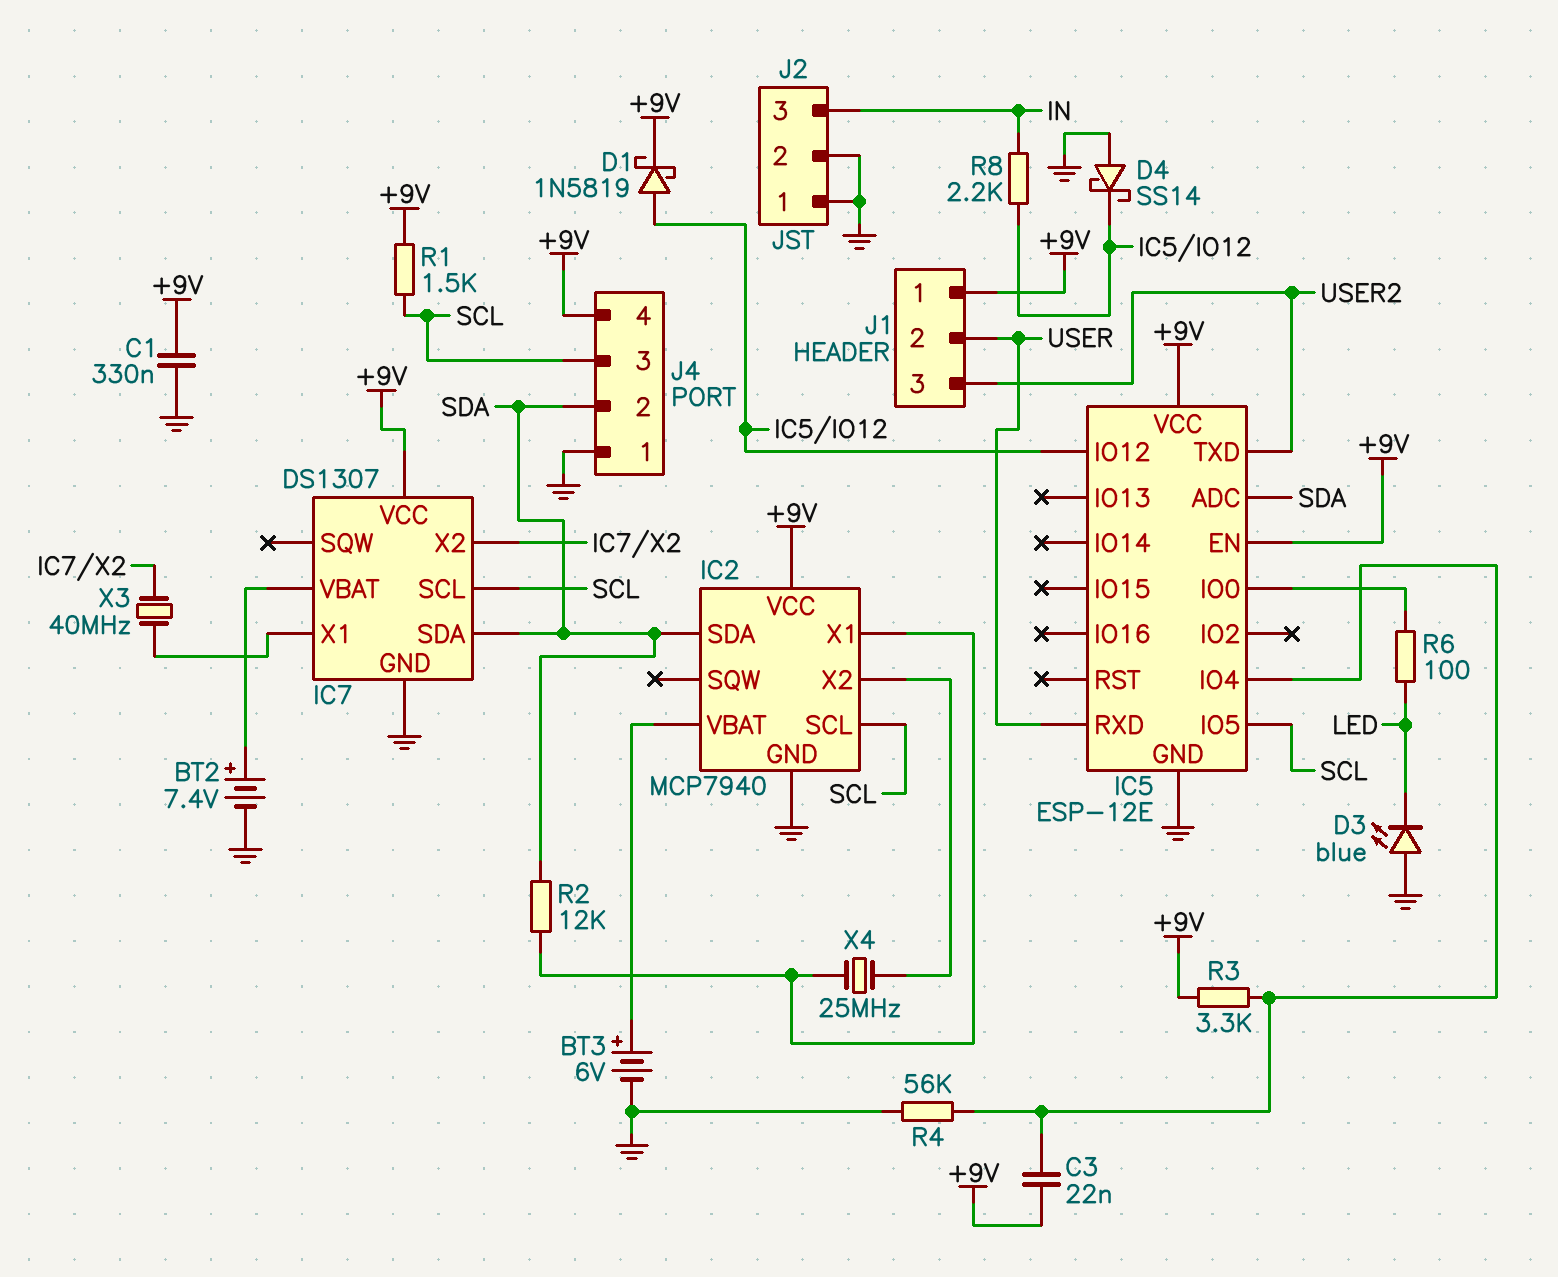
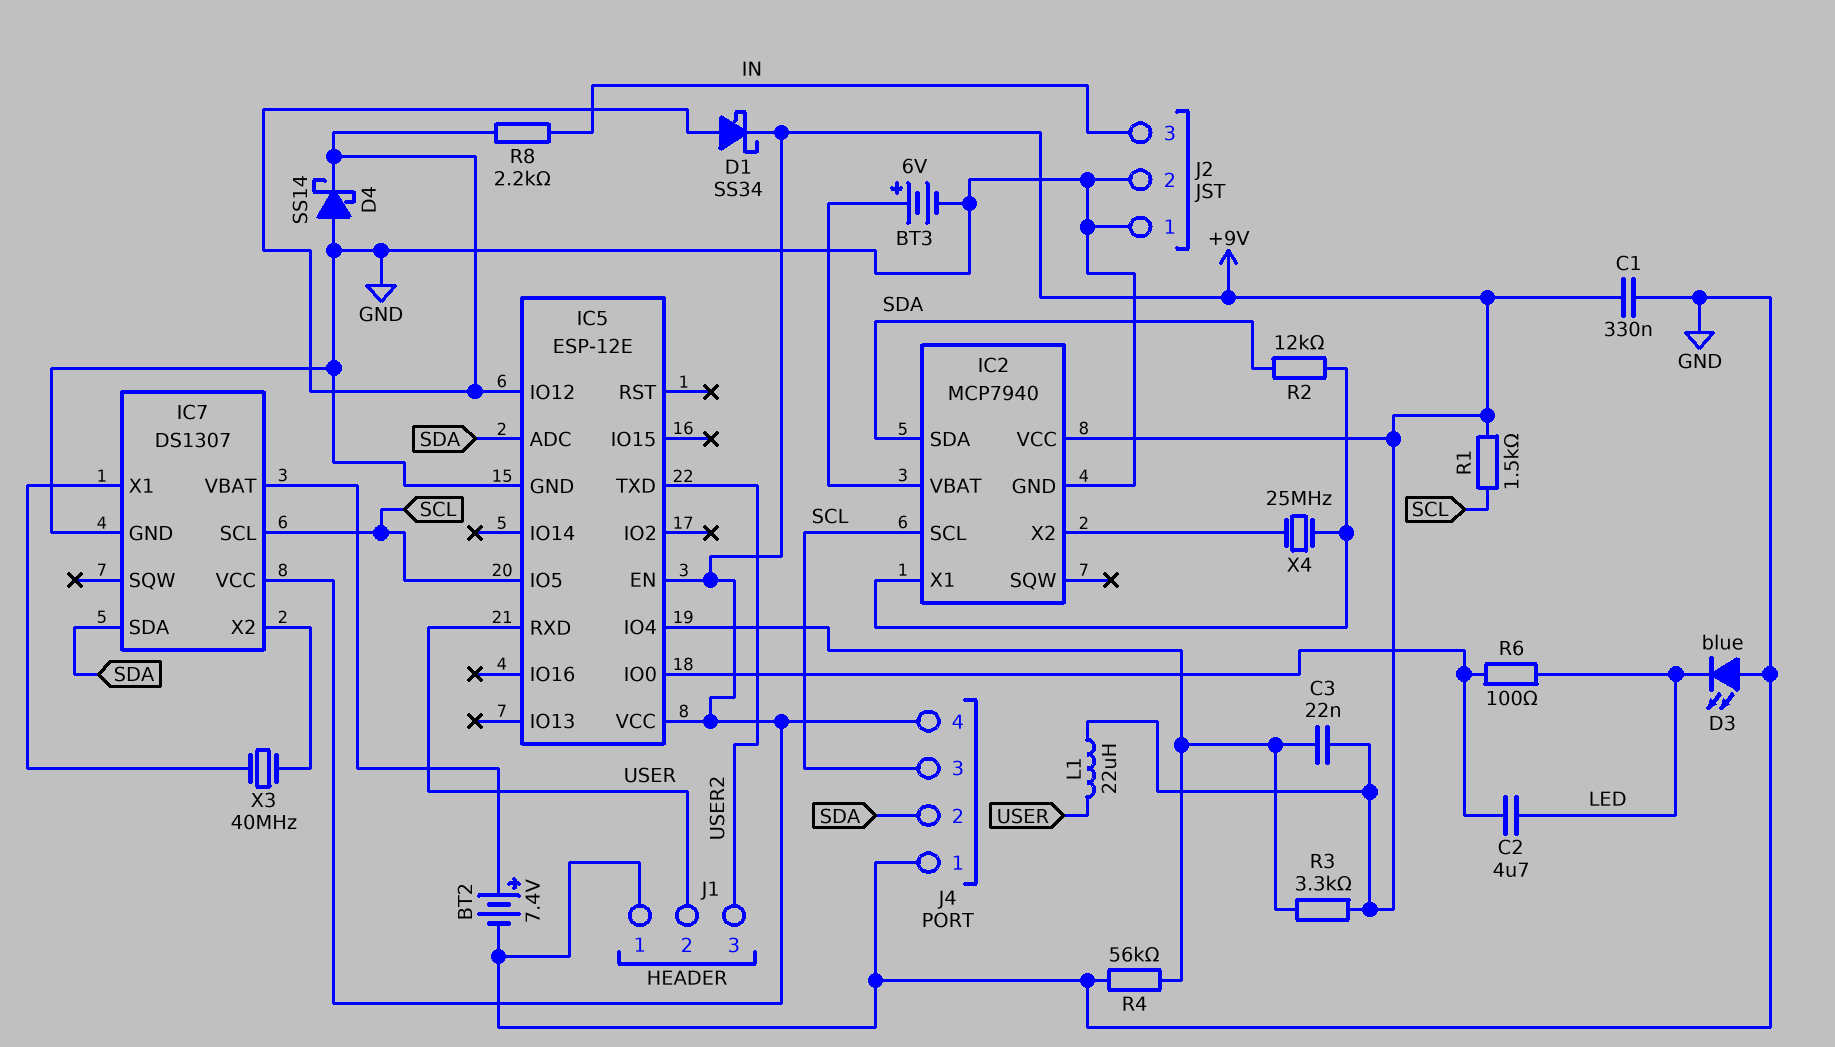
C2: none -> 4.7uF (IC5/IO0, LED)
D1: schottky 1N5819 (A IC5/IO12, K +9V) -> schottky SS34 (A IC5/IO12, K +9V)
J1 pin 1: +9V -> GND
L1: none -> 22uH (+9V, USER)

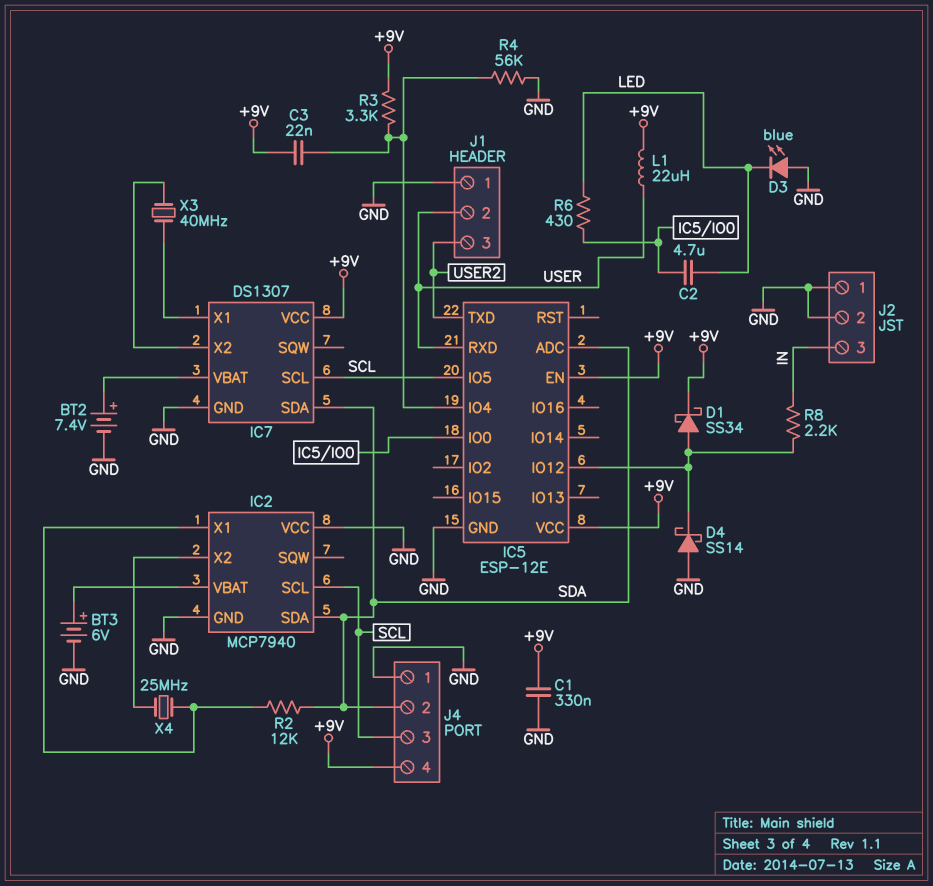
IC2 pin VCC: +9V -> GND
R1: 1.5k (+9V, SCL) -> none
R6: 100 (IC5/IO0, LED) -> 430 (IC5/IO0, LED)

